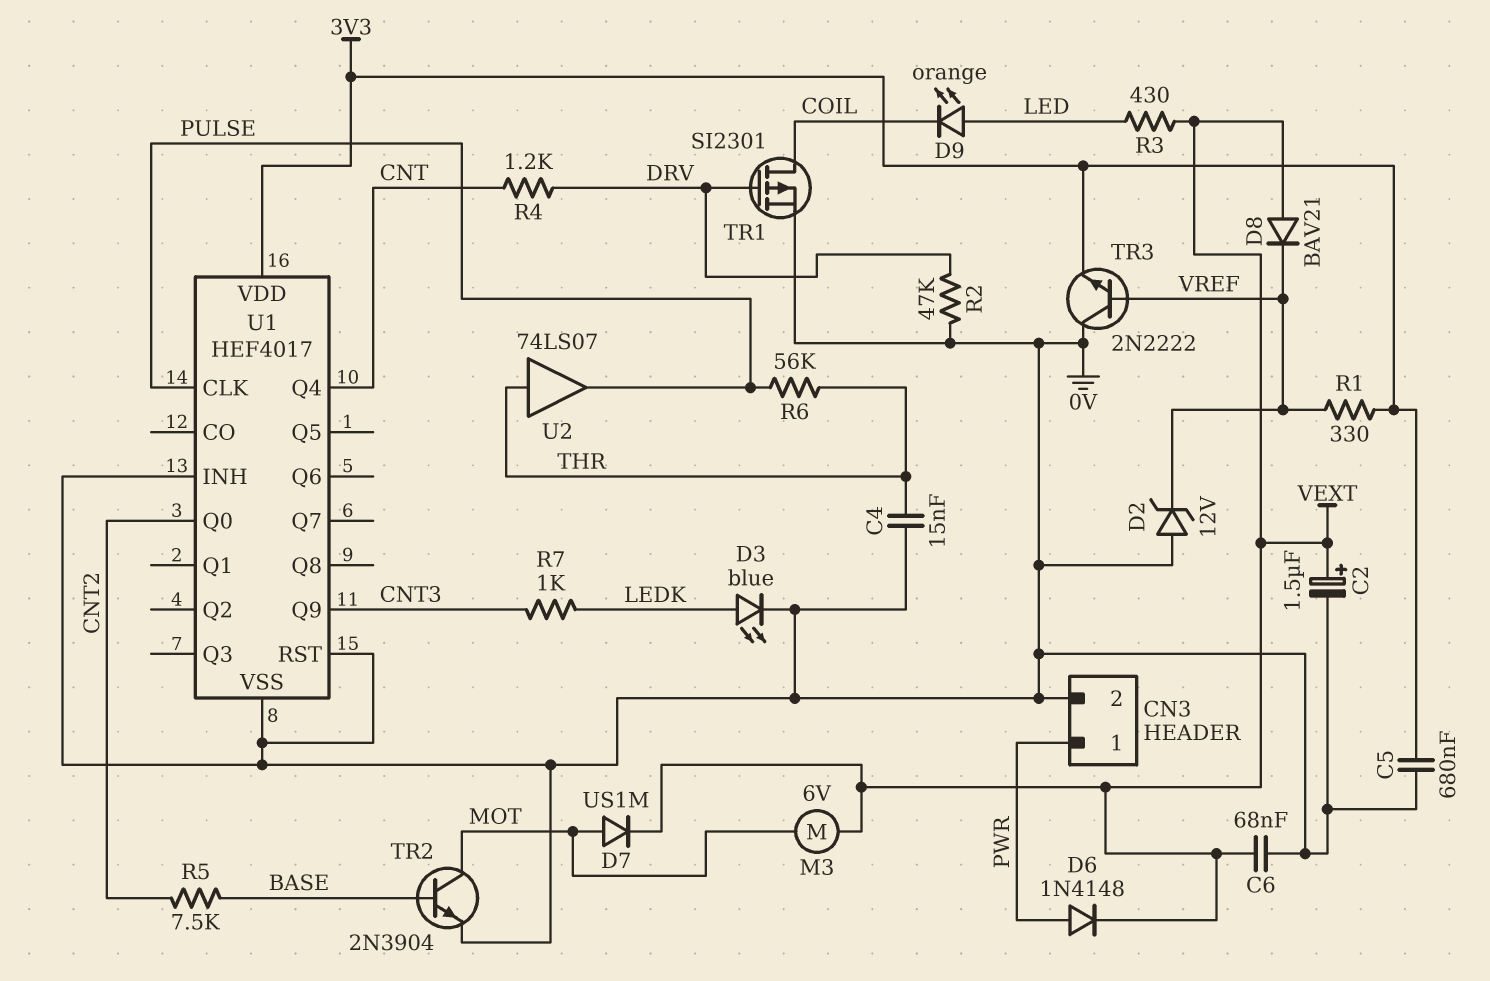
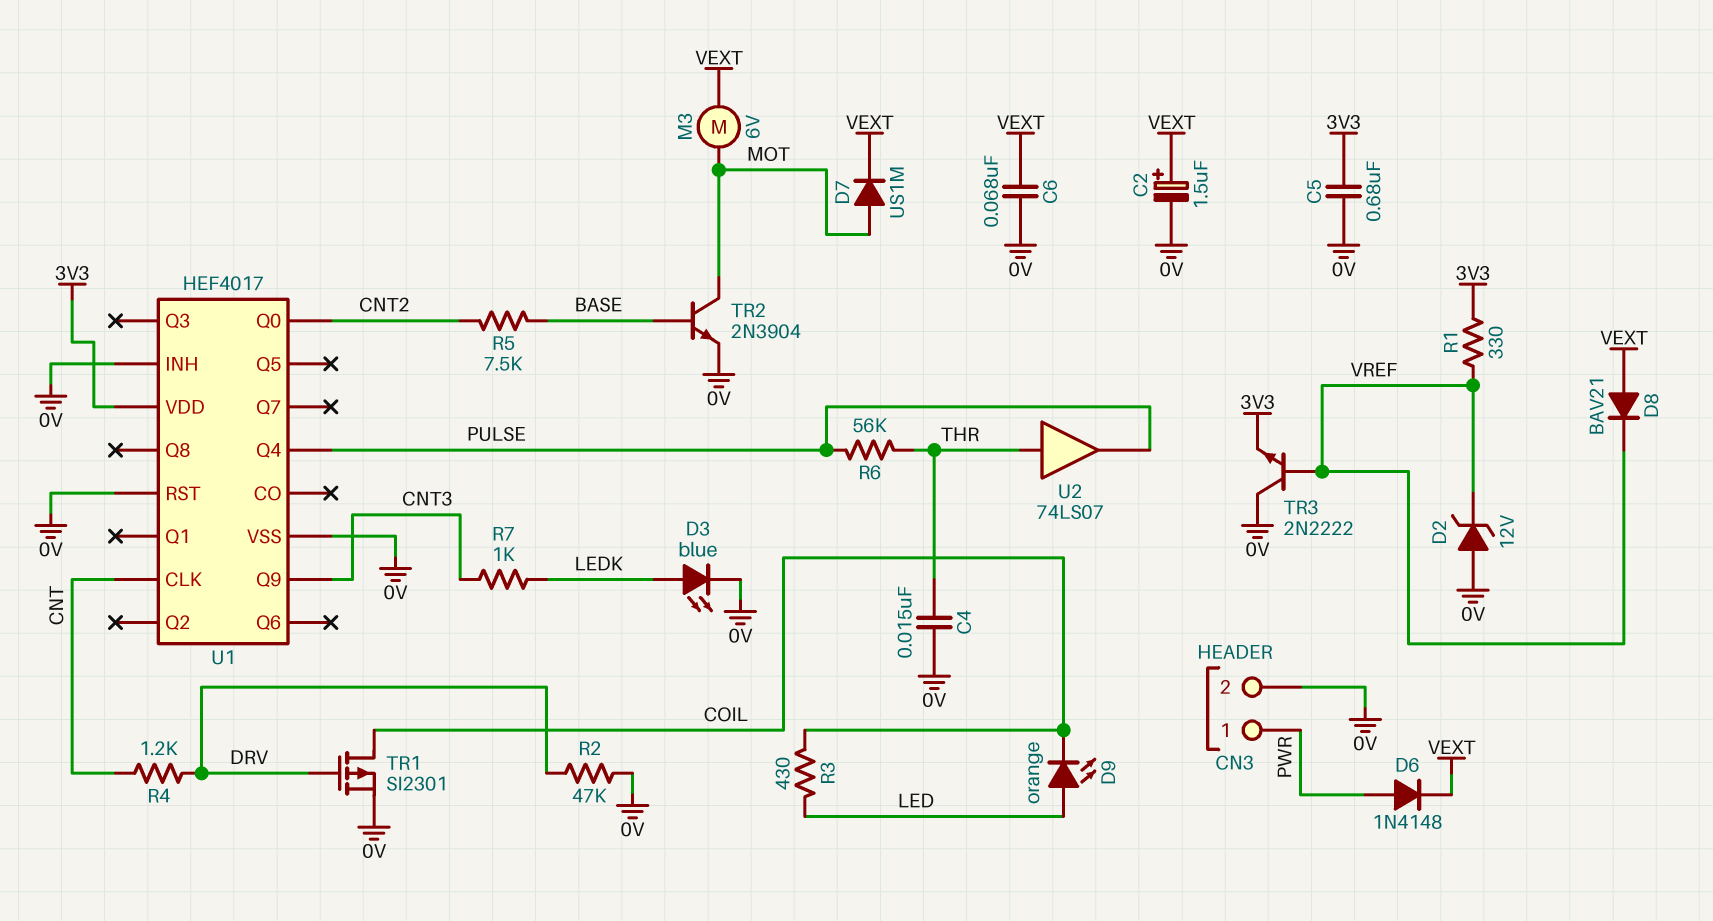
R3: 430 (LED, VEXT) -> 430 (COIL, LED)
U1 pin CLK: PULSE -> CNT
U1 pin Q4: CNT -> PULSE

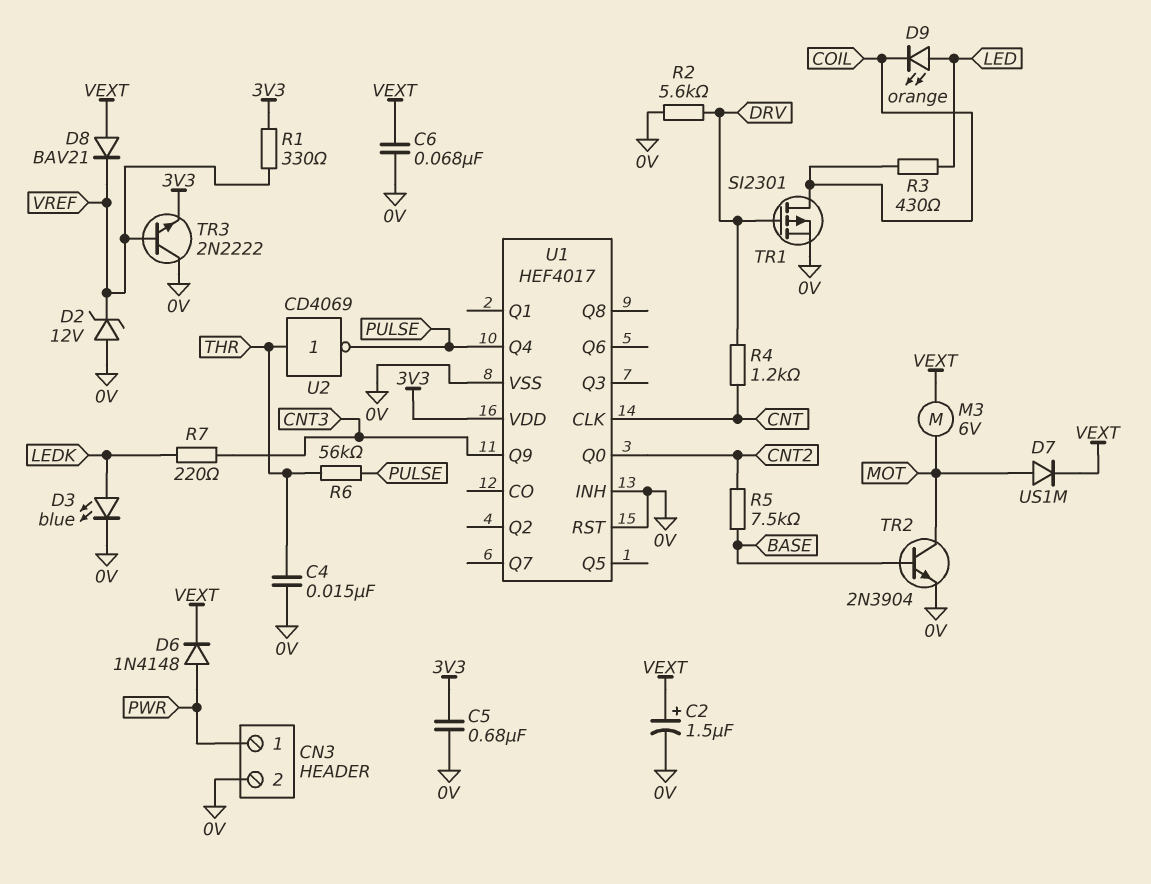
R2: 47k (0V, DRV) -> 5.6k (0V, DRV)
R7: 1k (CNT3, LEDK) -> 220 (CNT3, LEDK)
U2: buffer 74LS07 (in THR, out PULSE) -> NOT CD4069 (in THR, out PULSE)

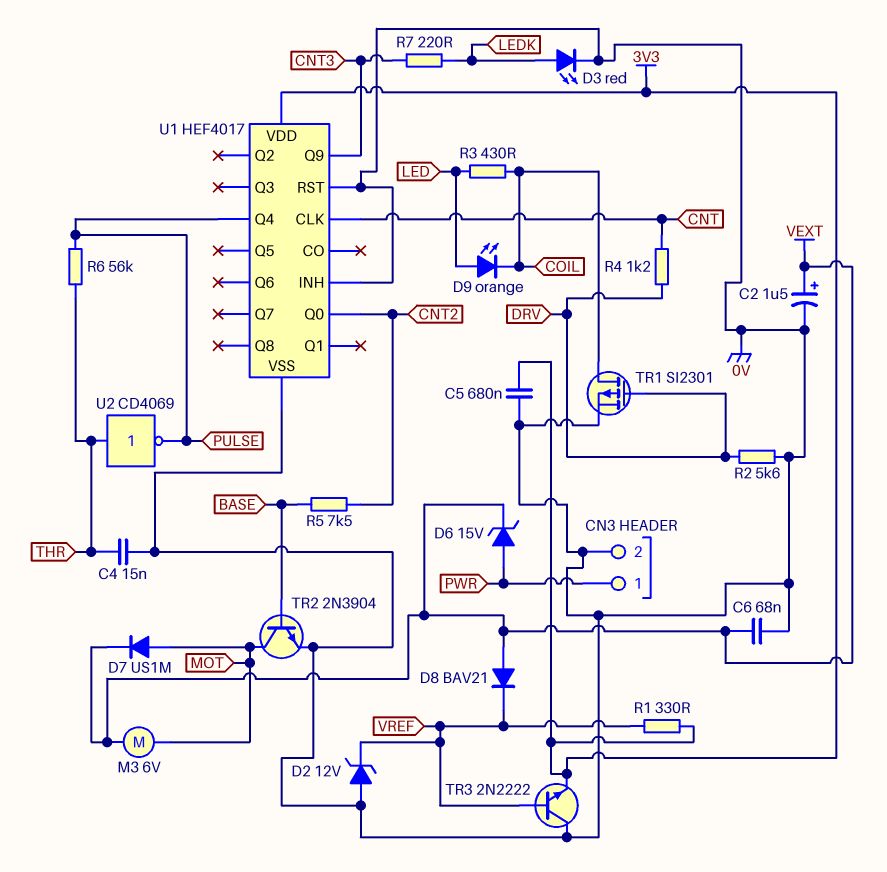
D3: LED blue (A LEDK, K 0V) -> LED red (A LEDK, K 0V)
D6: diode 1N4148 (A PWR, K VEXT) -> zener 15V (A PWR, K VEXT)

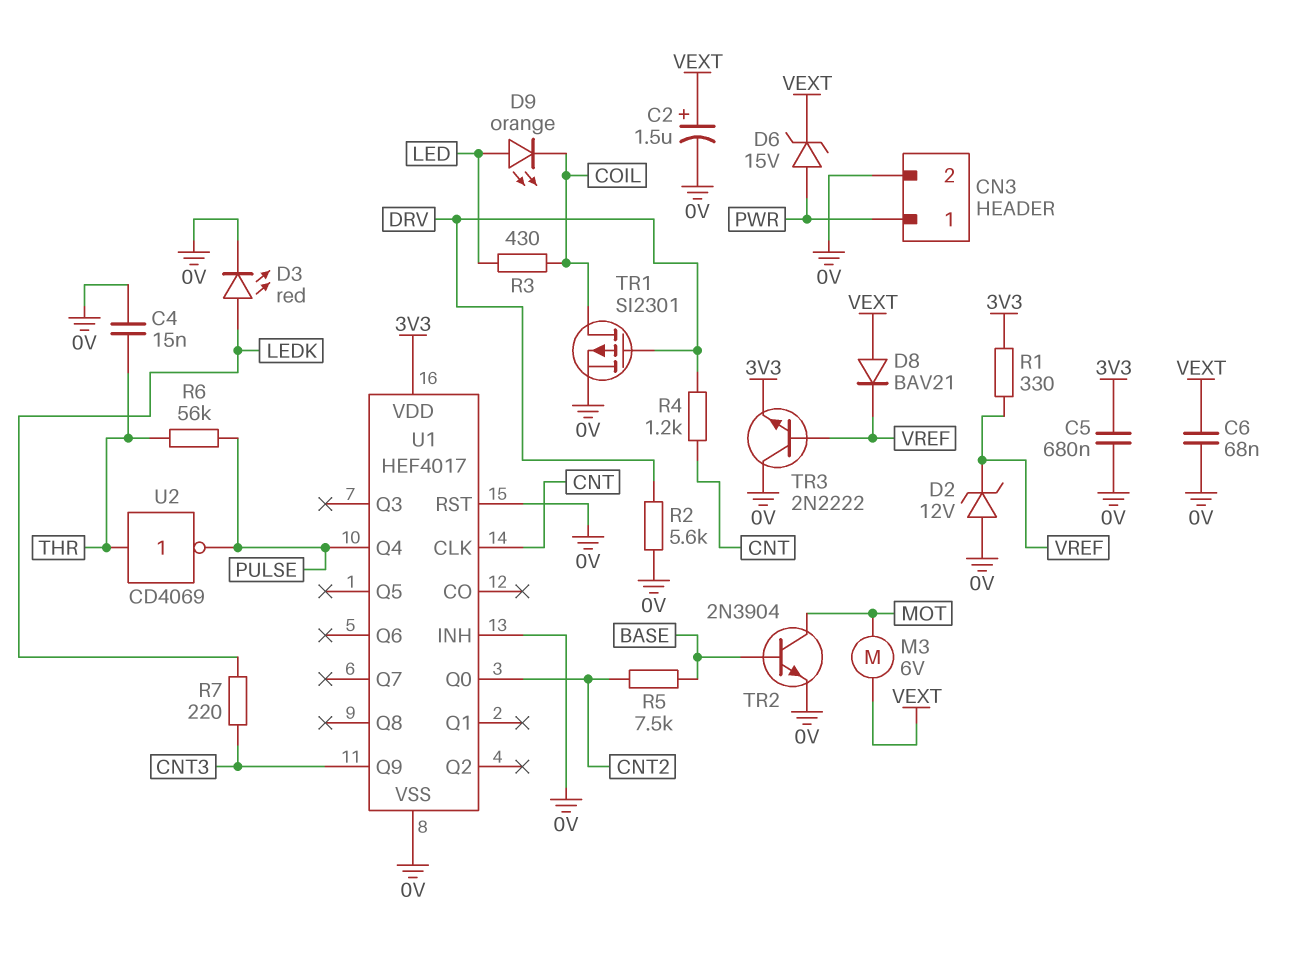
D7: diode US1M (A MOT, K VEXT) -> none

